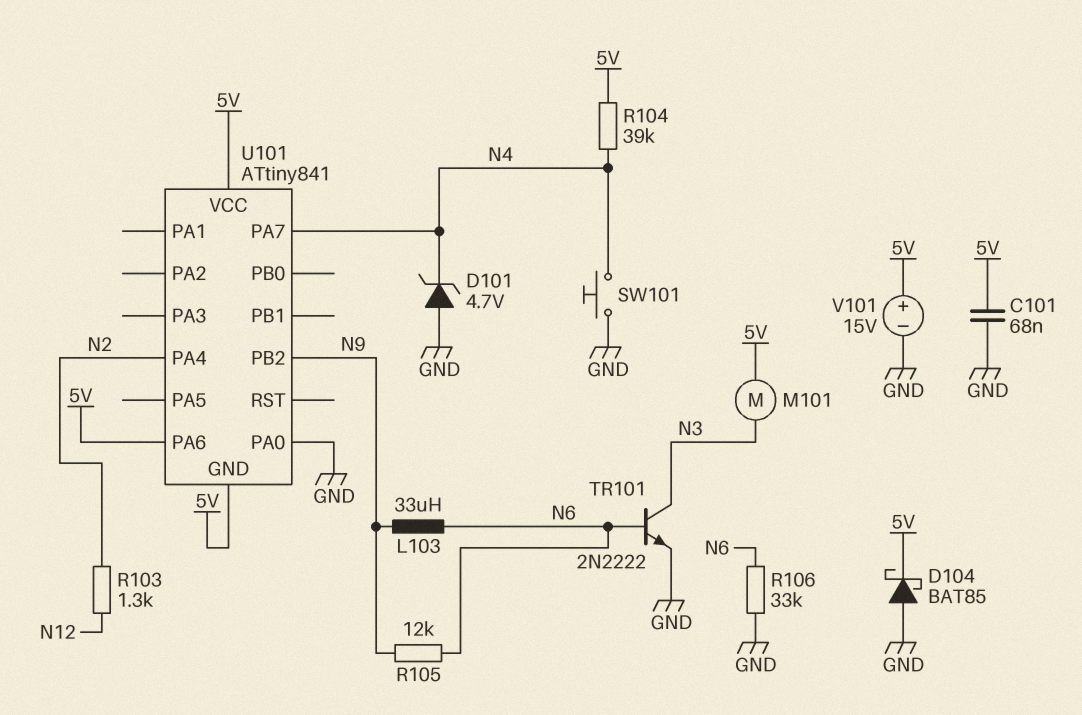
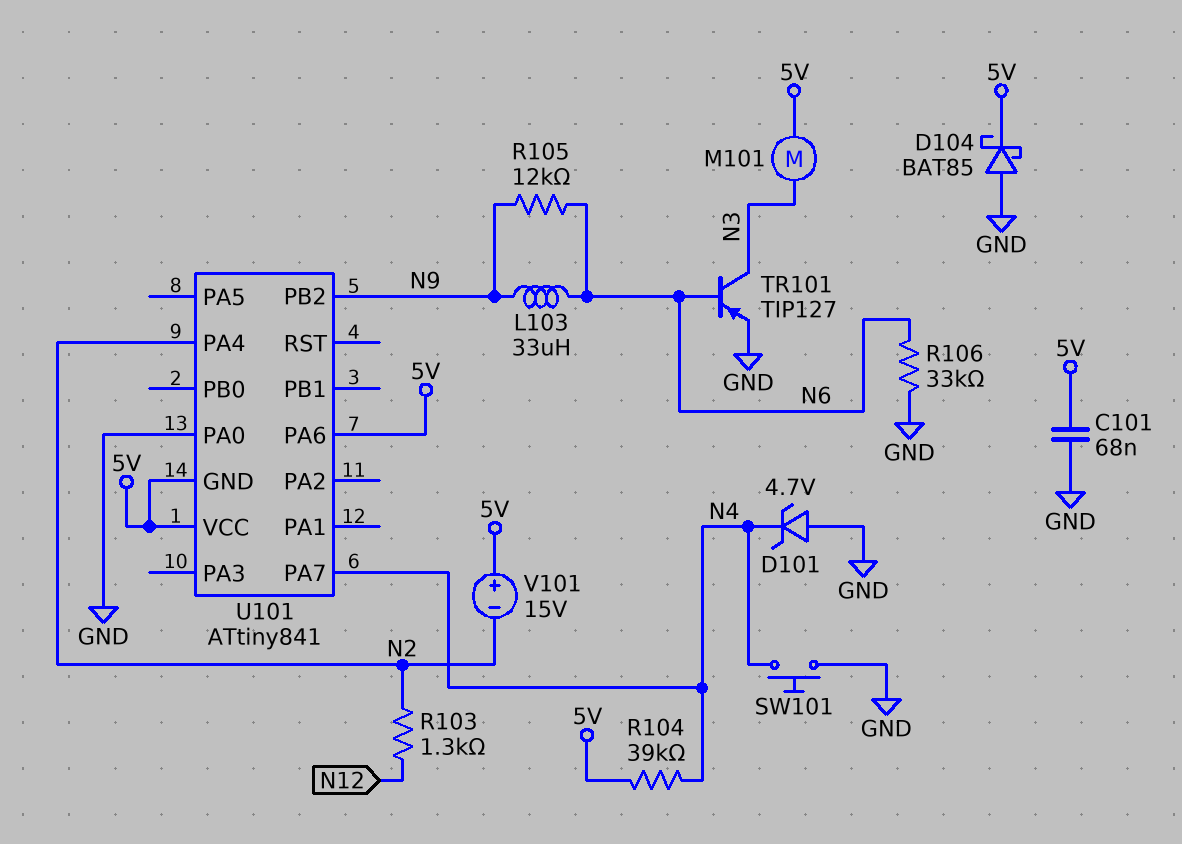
TR101: NPN 2N2222 (B N6, C N3, E GND) -> PNP TIP127 (B N6, C N3, E GND)
V101: 15V (plus 5V, minus GND) -> 15V (plus 5V, minus N2)

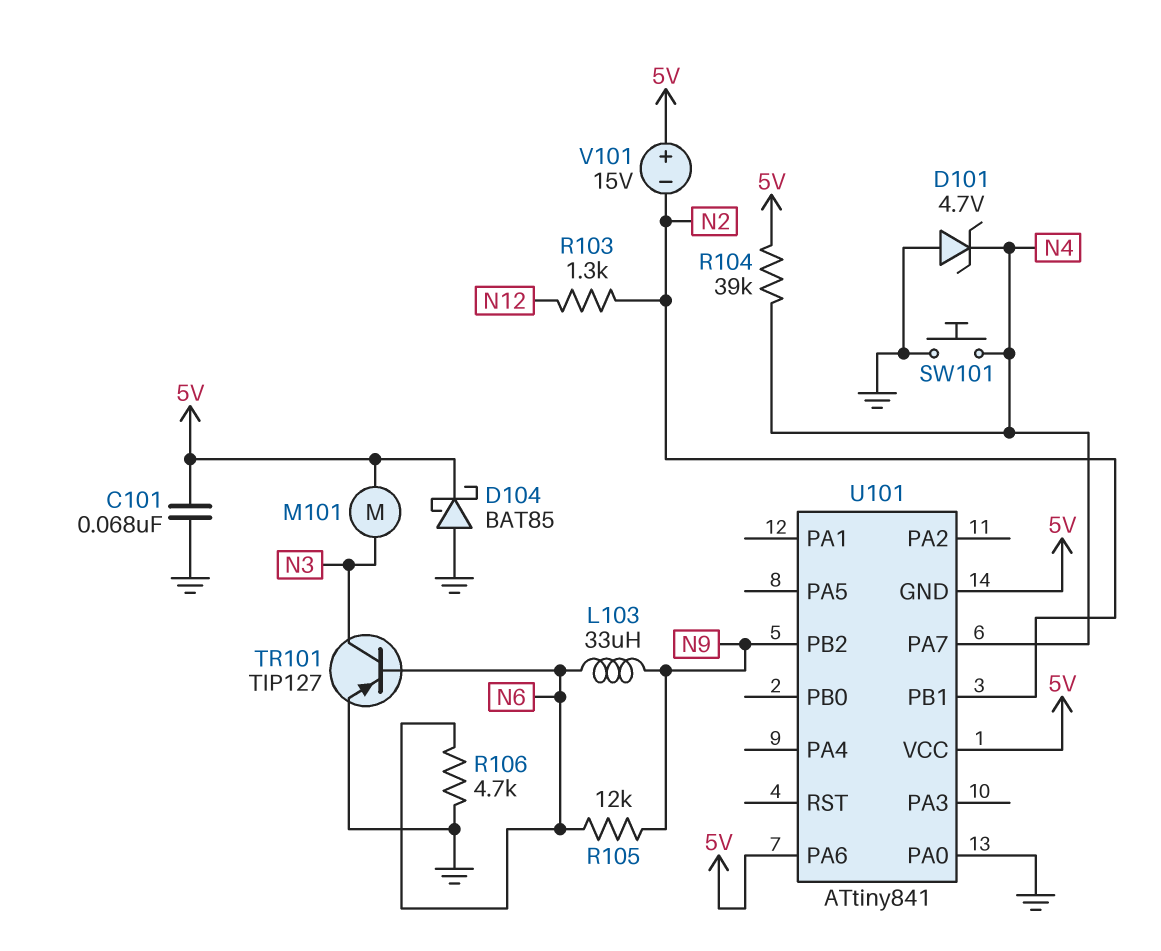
R106: 33k (GND, N6) -> 4.7k (GND, N6)
U101 pin PA4: N2 -> none
U101 pin PB1: none -> N2

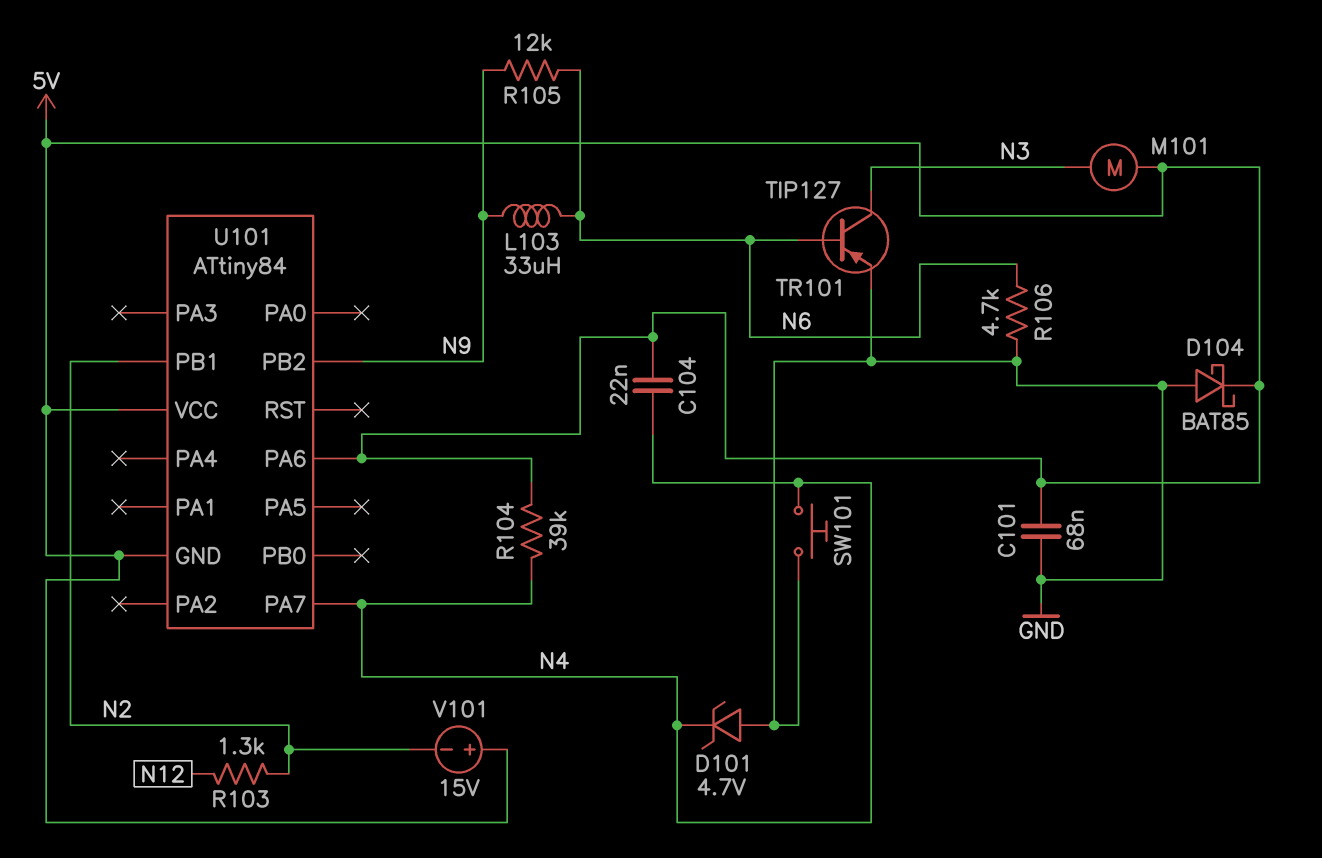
C104: none -> 22nF (5V, N4)
U101: ATtiny841 -> ATtiny84
U101 pin PA0: GND -> none

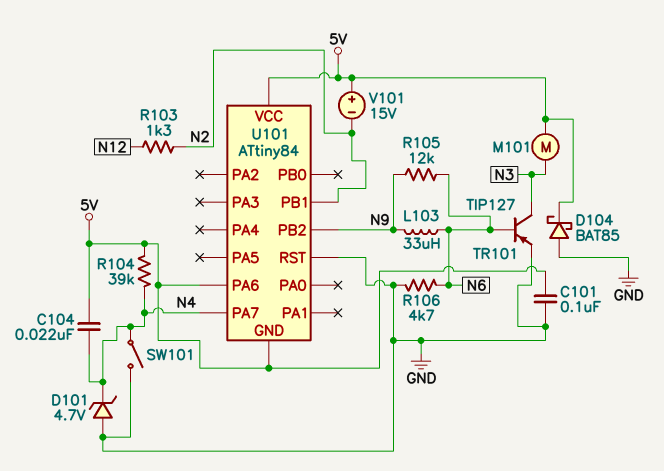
C101: 68nF (5V, GND) -> 100nF (5V, GND)
SW101: button (GND, N4) -> switch (GND, N4)
U101 pin RST: none -> GND

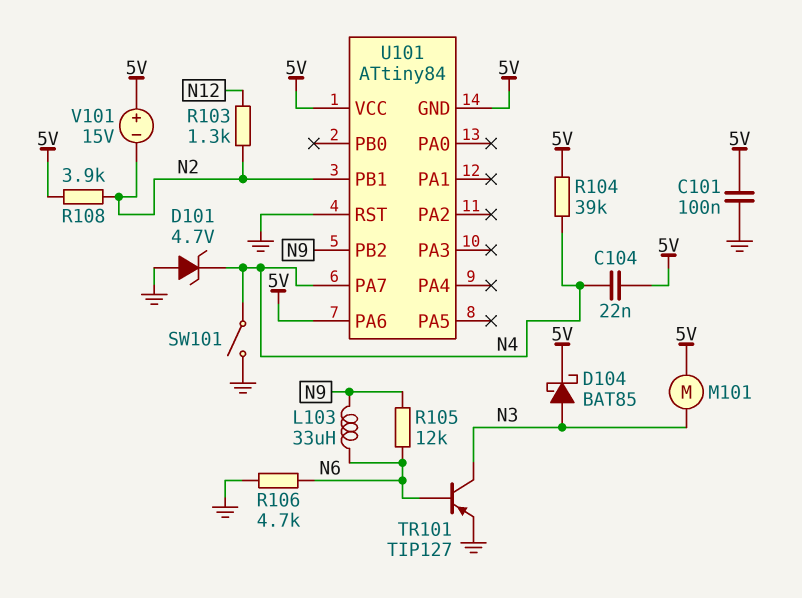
D104: schottky BAT85 (A GND, K 5V) -> schottky BAT85 (A N3, K 5V)
R108: none -> 3.9k (5V, N2)

